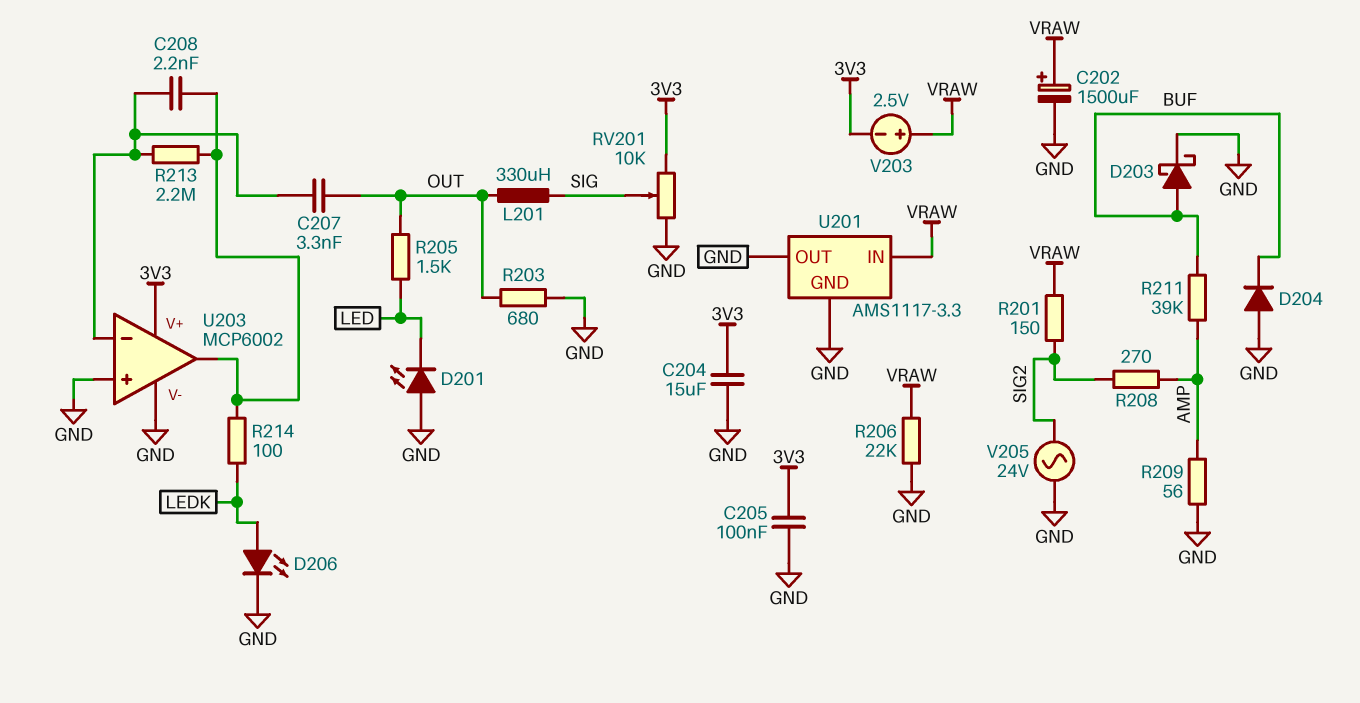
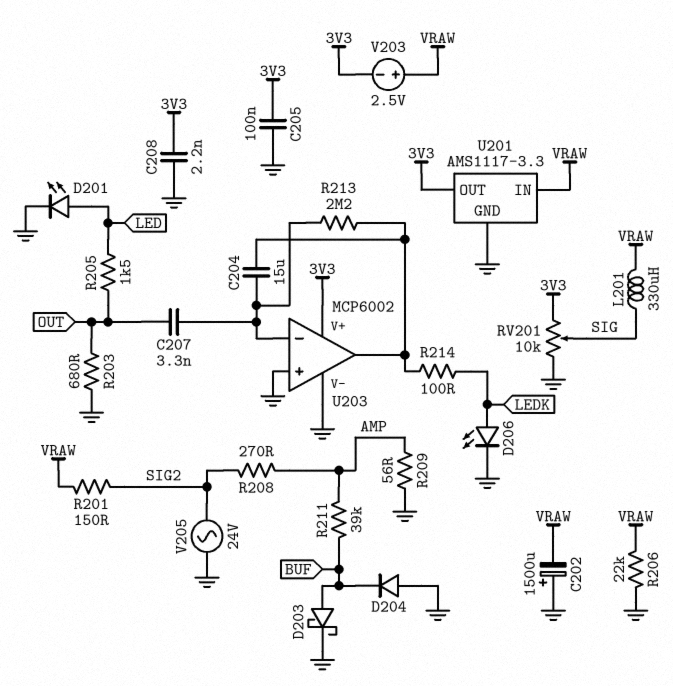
C202: 1500uF (plus VRAW, minus GND) -> 1500uF (plus GND, minus VRAW)
C204: 15uF (3V3, GND) -> 15uF (U203/in-, U203/out)
C208: 2.2nF (U203/in-, U203/out) -> 2.2nF (3V3, GND)
D201: LED (A GND, K LED) -> LED (A LED, K GND)
L201: 330uH (OUT, SIG) -> 330uH (SIG, VRAW)
U201 pin OUT: GND -> 3V3

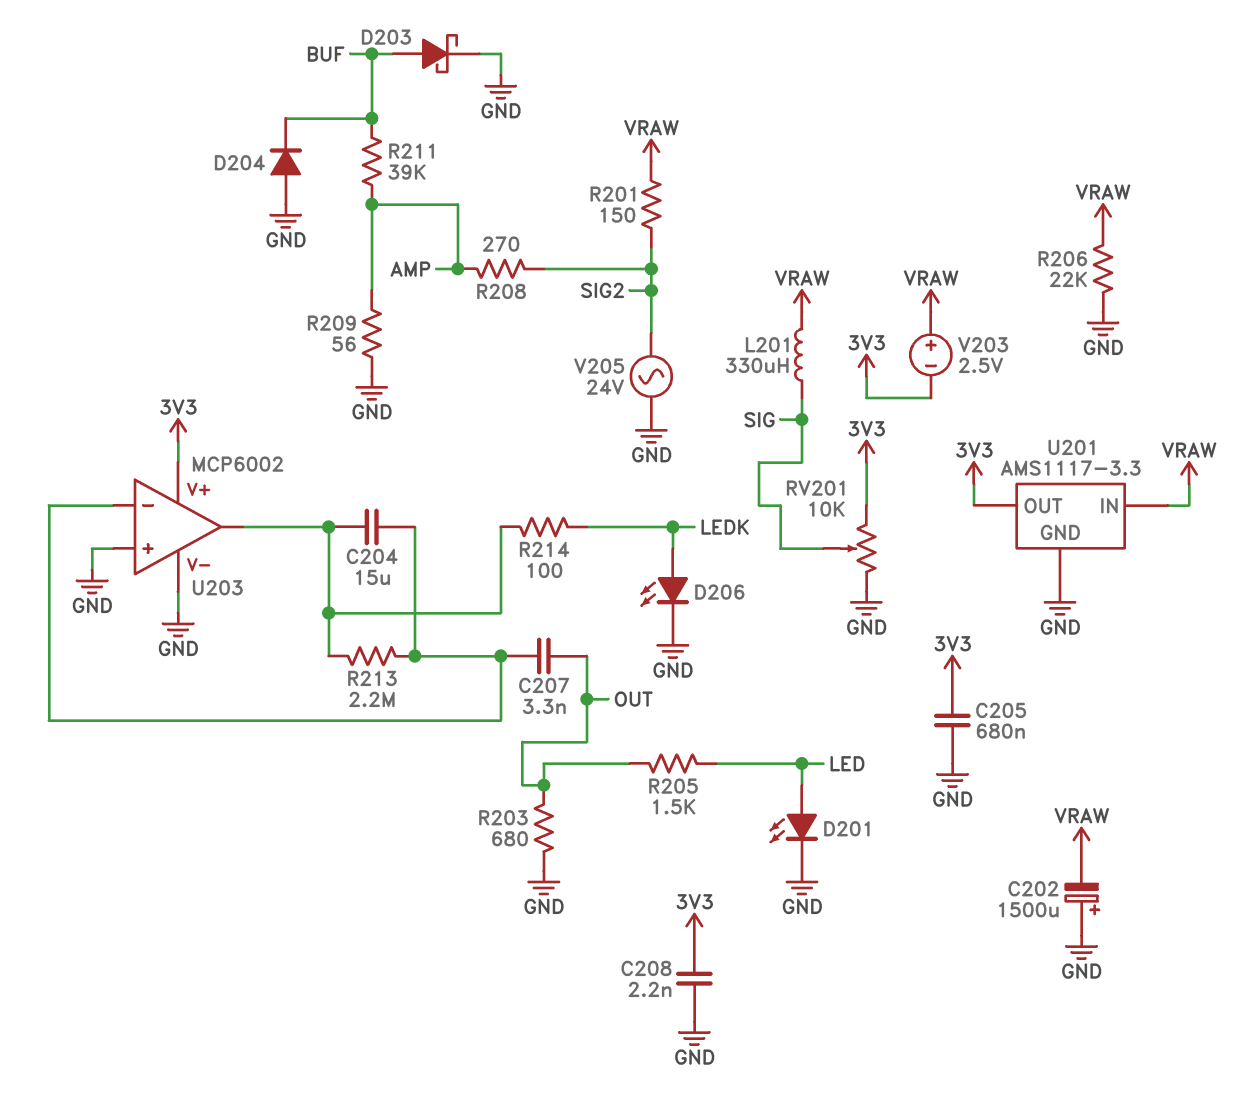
C205: 100nF (3V3, GND) -> 680nF (3V3, GND)

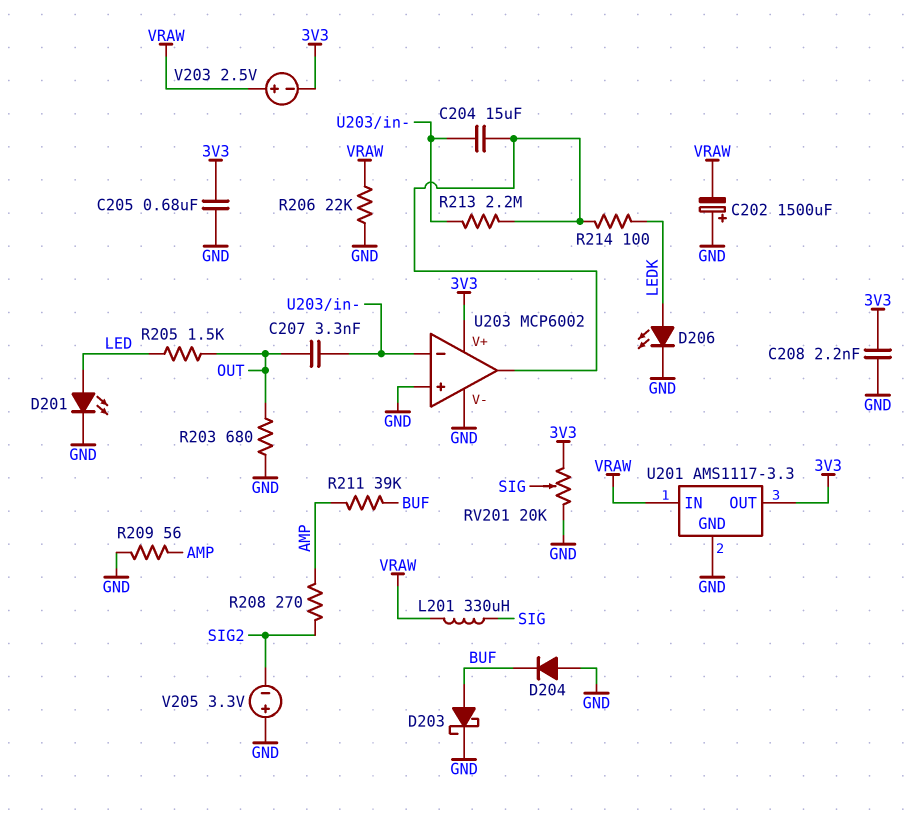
R201: 150 (SIG2, VRAW) -> none
RV201: 10k (3V3, GND, wiper SIG) -> 20k (3V3, GND, wiper SIG)
V205: AC 24V (GND, SIG2) -> 3.3V (plus GND, minus SIG2)

